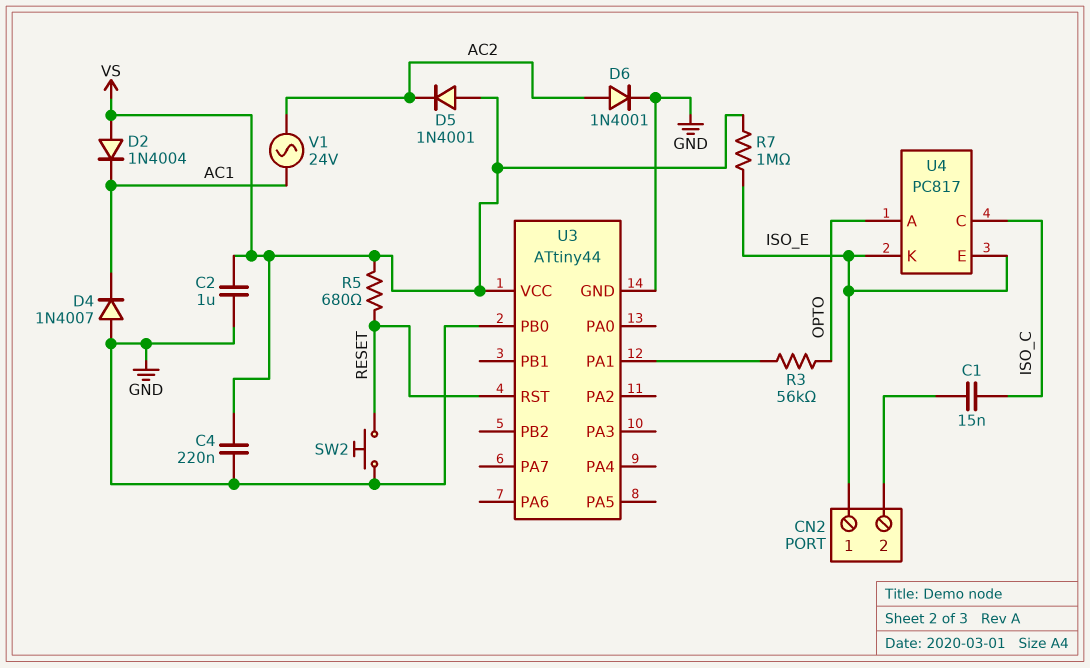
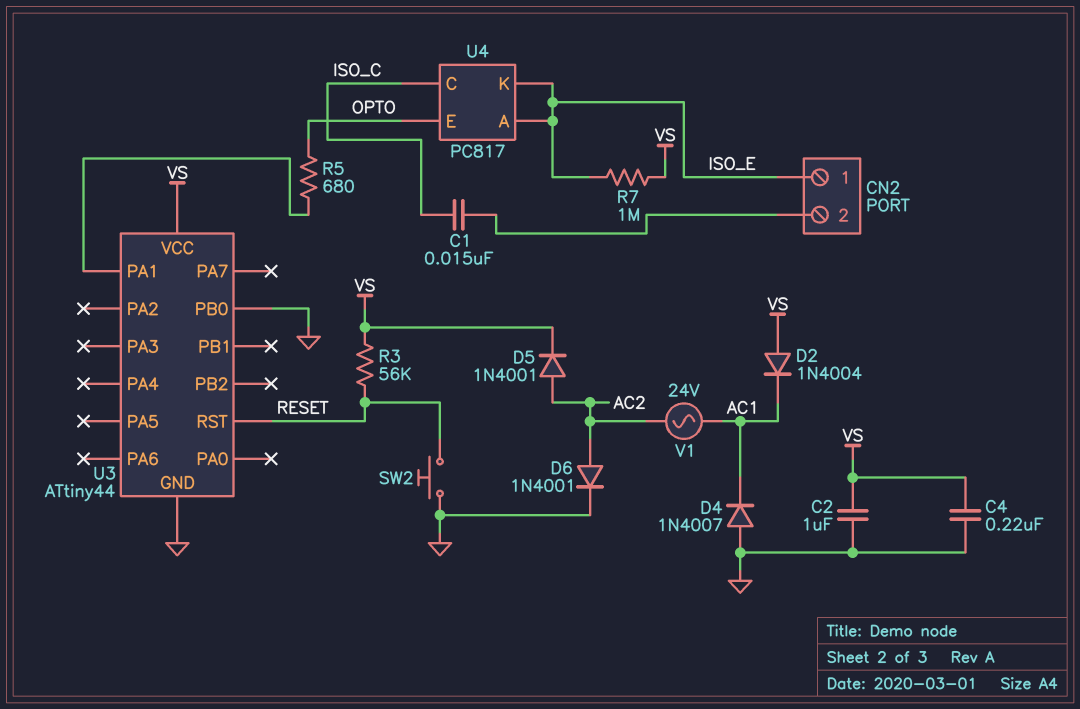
D5: diode 1N4001 (A VS, K AC2) -> diode 1N4001 (A AC2, K VS)
R3: 56k (OPTO, U3/PA1) -> 56k (RESET, VS)
R5: 680 (RESET, VS) -> 680 (OPTO, U3/PA1)
U4 pin A: OPTO -> ISO_E
U4 pin E: ISO_E -> OPTO

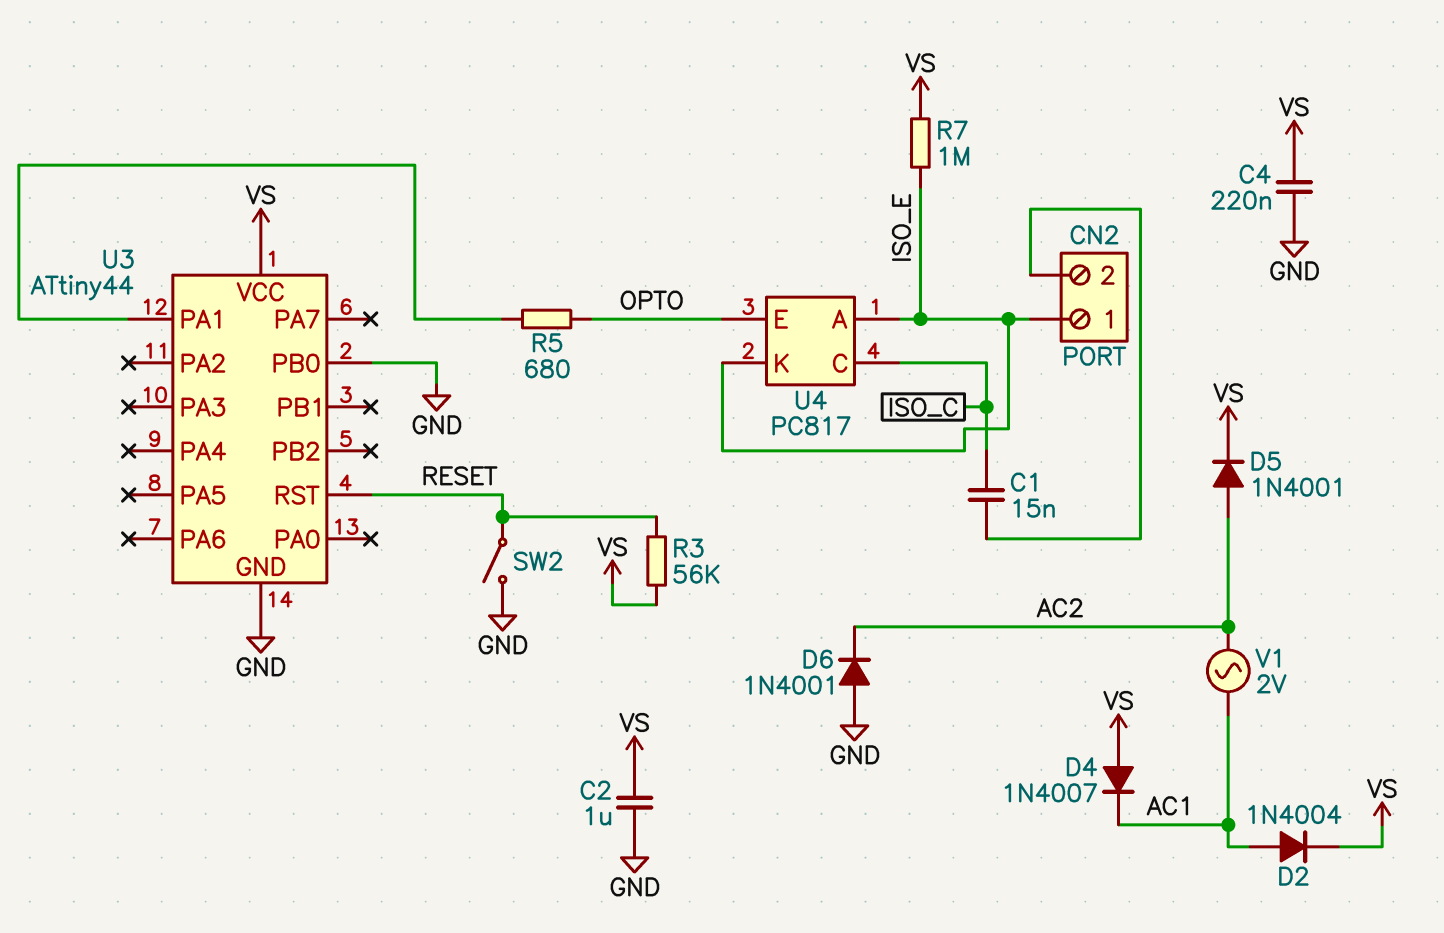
D2: diode 1N4004 (A VS, K AC1) -> diode 1N4004 (A AC1, K VS)
D4: diode 1N4007 (A GND, K AC1) -> diode 1N4007 (A VS, K AC1)
D6: diode 1N4001 (A AC2, K GND) -> diode 1N4001 (A GND, K AC2)
SW2: button (GND, RESET) -> switch (GND, RESET)
V1: AC 24V (AC1, AC2) -> AC 2V (AC1, AC2)

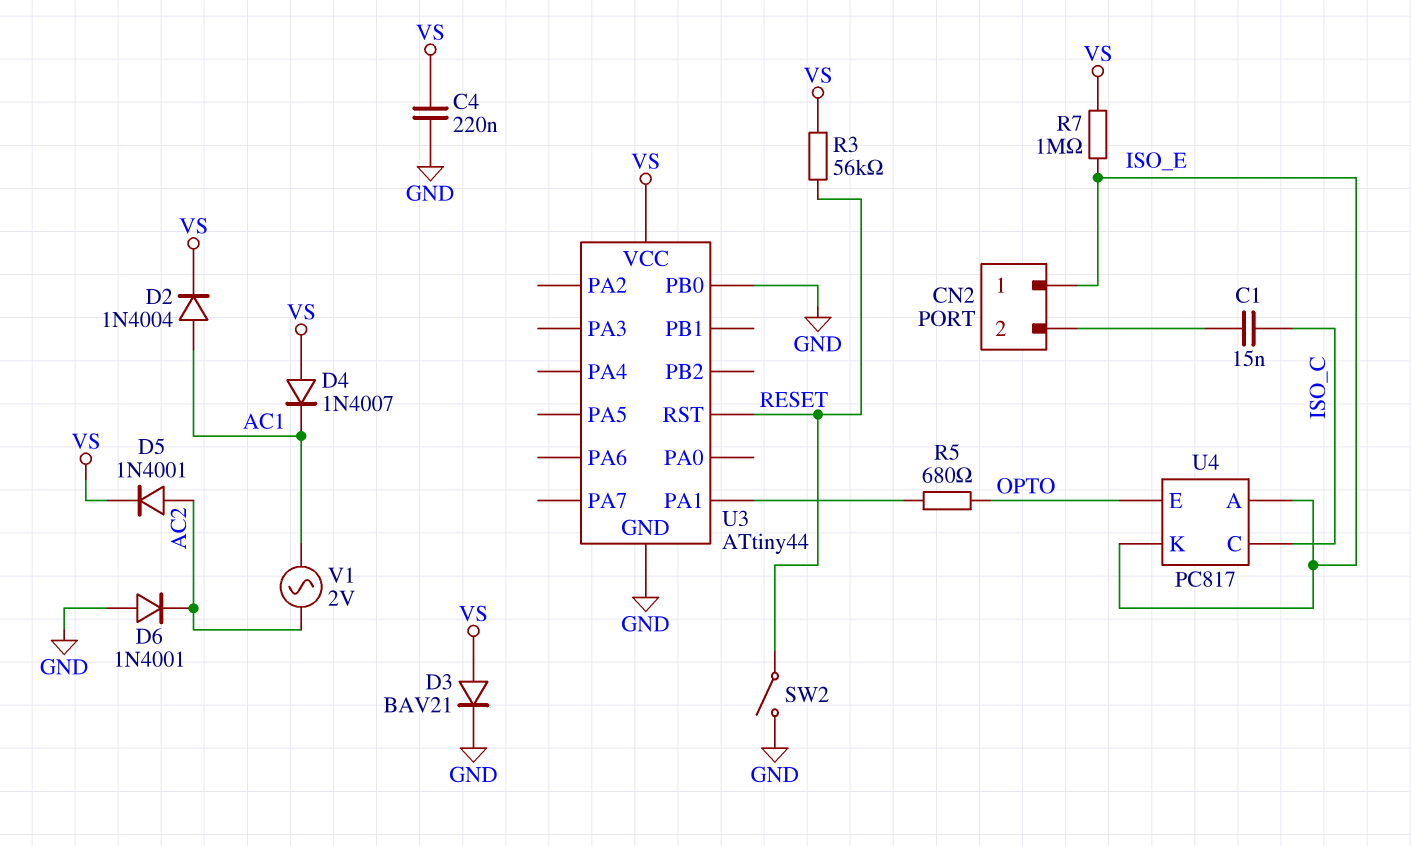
C2: 1uF (GND, VS) -> none
D3: none -> diode BAV21 (A VS, K GND)

